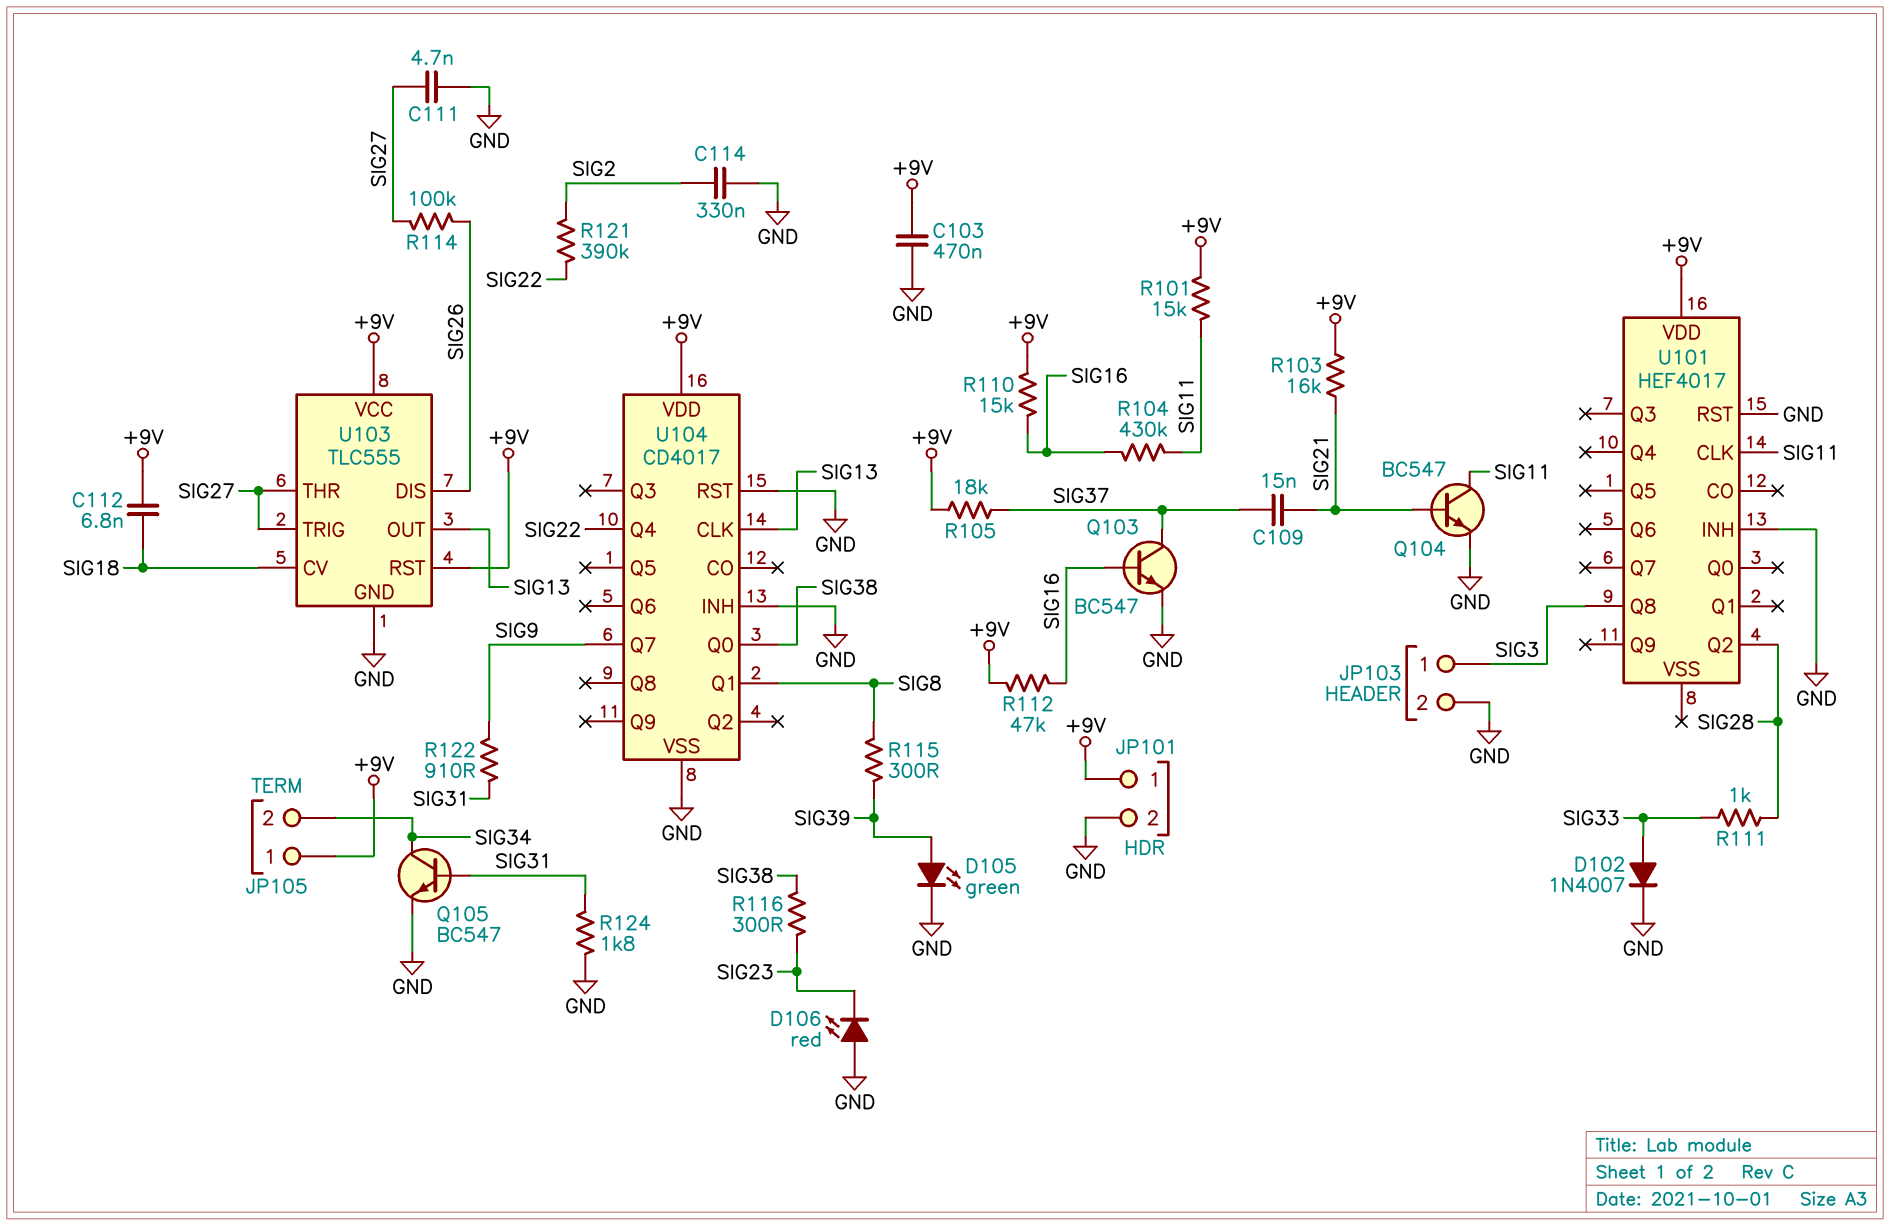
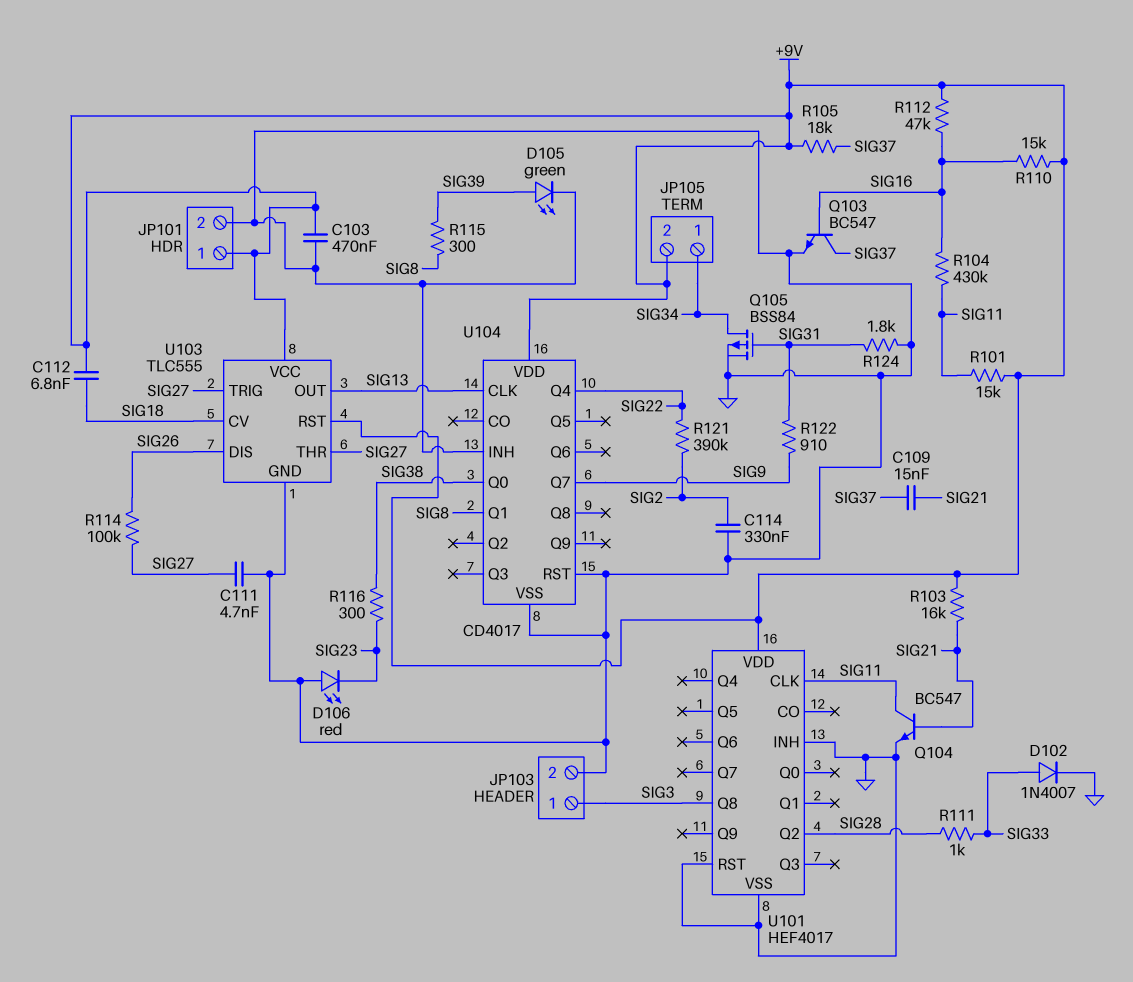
JP105 pin 1: +9V -> SIG34
JP105 pin 2: SIG34 -> +9V
Q105: NPN BC547 (B SIG31, C SIG34, E GND) -> PMOS BSS84 (G SIG31, D SIG34, S GND)
U101 pin VSS: none -> GND

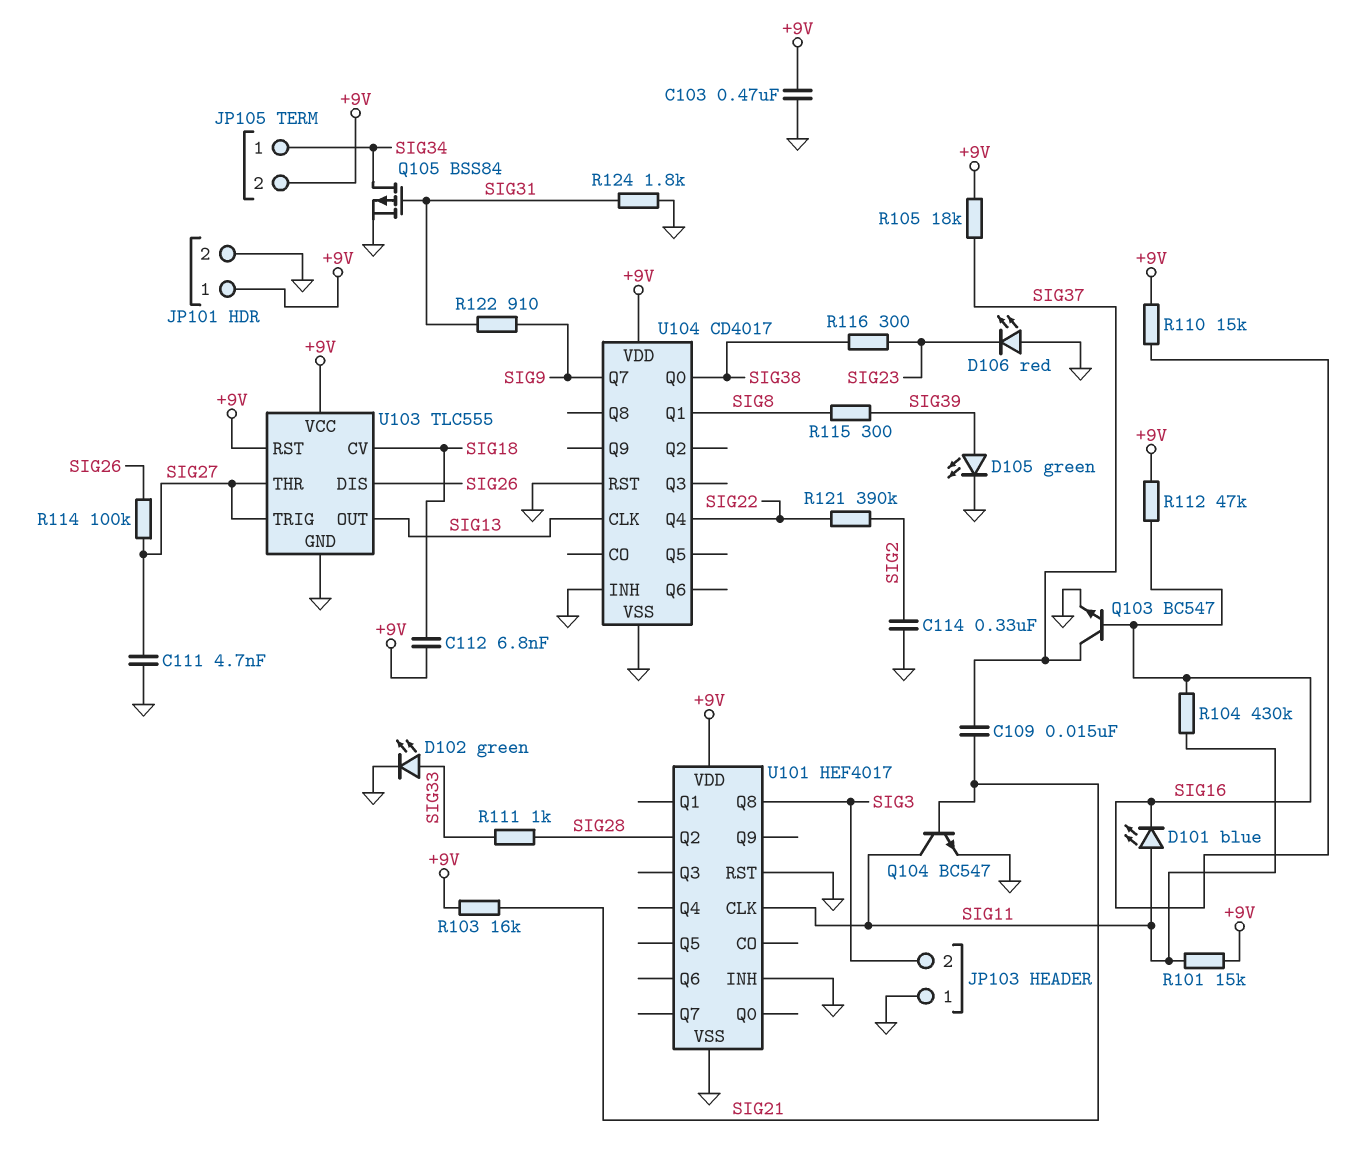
D101: none -> LED blue (A SIG11, K SIG16)
D102: diode 1N4007 (A SIG33, K GND) -> LED green (A SIG33, K GND)
JP103 pin 1: SIG3 -> GND
JP103 pin 2: GND -> SIG3

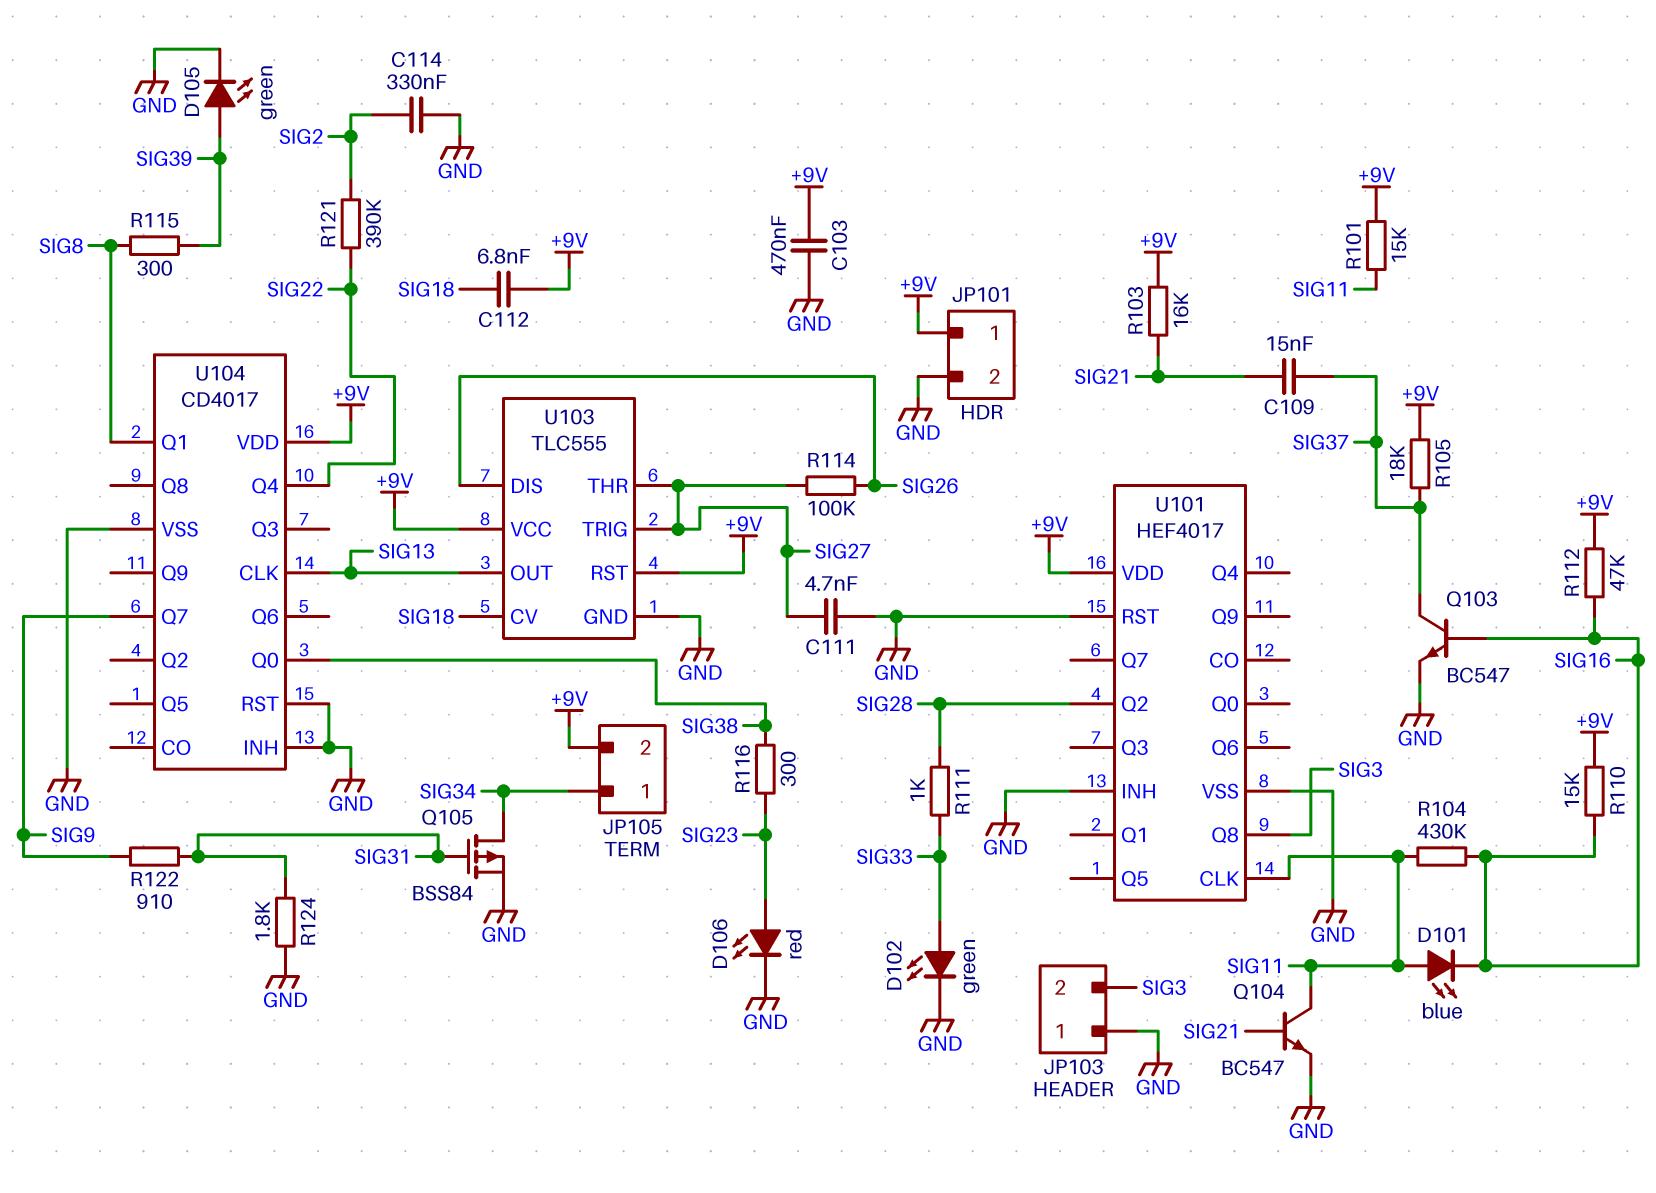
D106: LED red (A GND, K SIG23) -> LED red (A SIG23, K GND)

